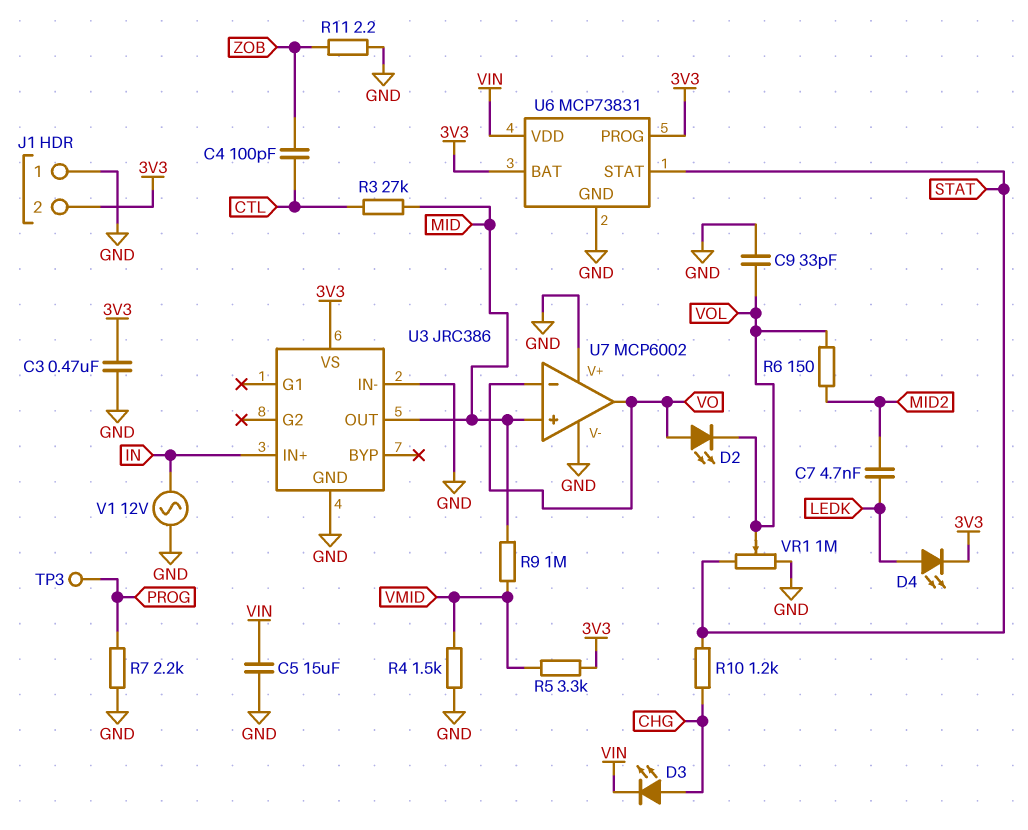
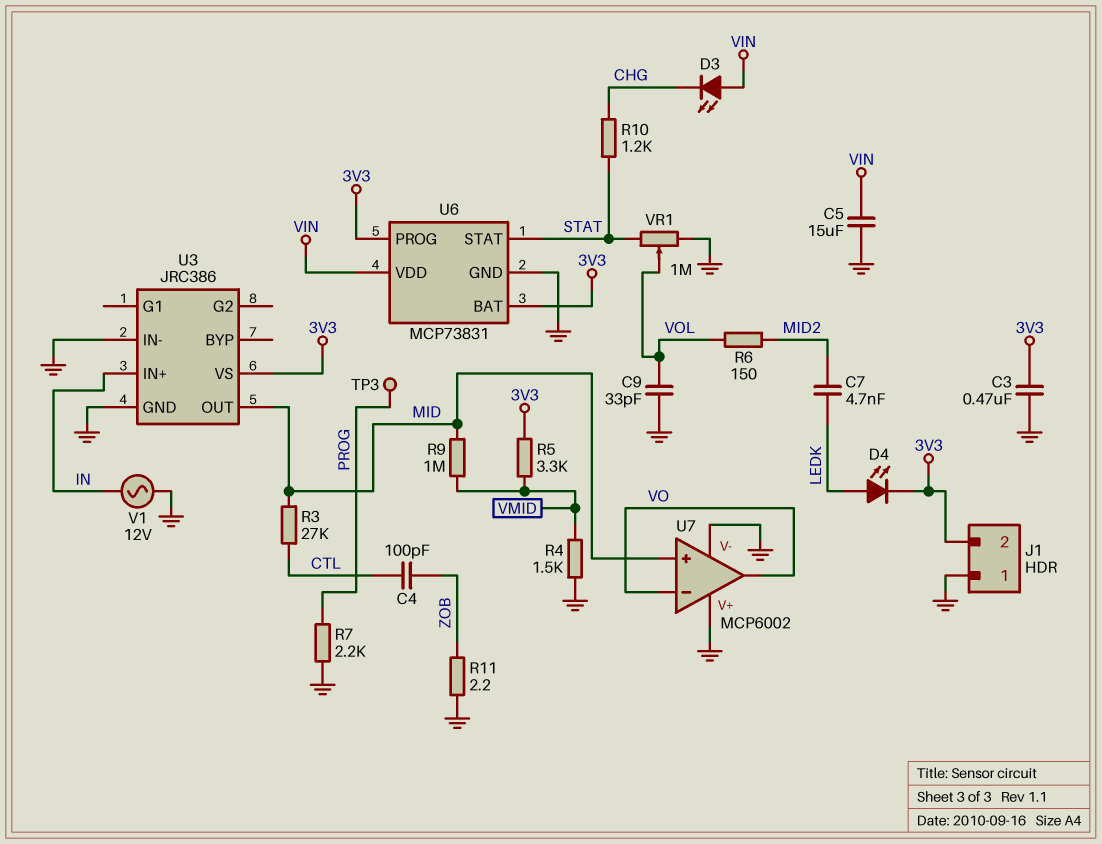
D2: LED (A VO, K VOL) -> none
D3: LED (A CHG, K VIN) -> LED (A VIN, K CHG)

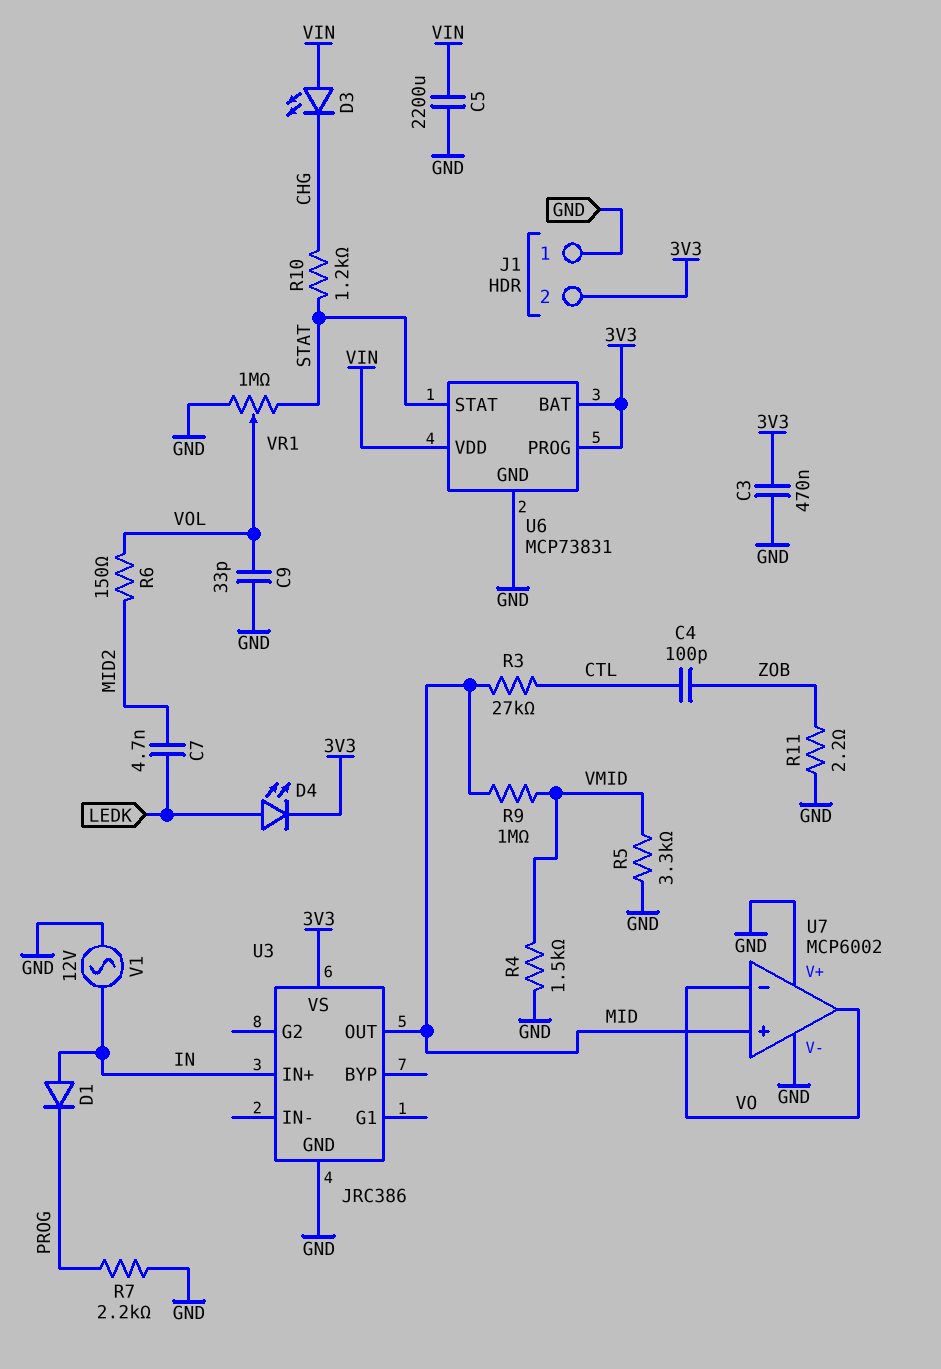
C5: 15uF (GND, VIN) -> 2200uF (GND, VIN)
D1: none -> diode (A IN, K PROG)
R5: 3.3k (3V3, VMID) -> 3.3k (GND, VMID)
TP3: test point (PROG) -> none
U3 pin IN-: GND -> none

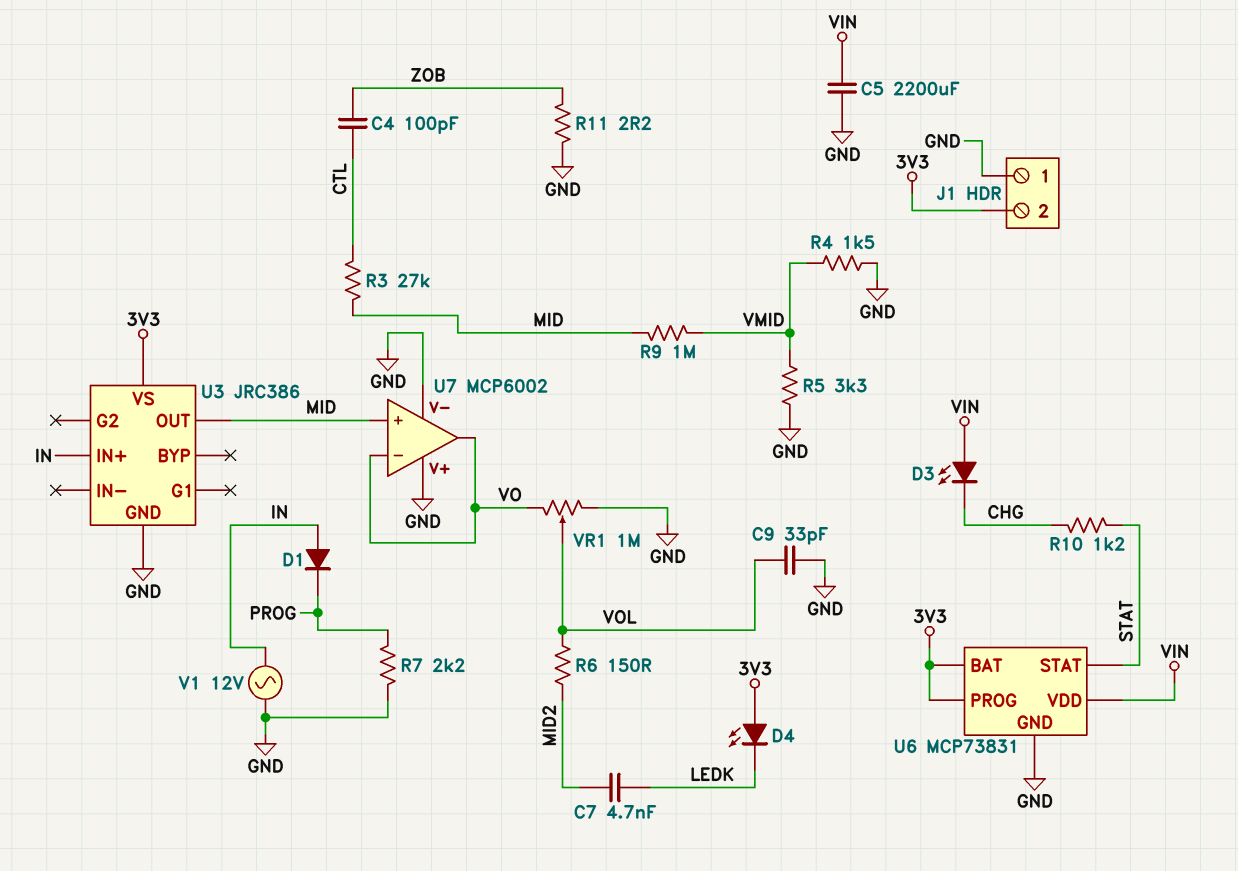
C3: 470nF (3V3, GND) -> none
D4: LED (A LEDK, K 3V3) -> LED (A 3V3, K LEDK)
VR1: 1M (GND, STAT, wiper VOL) -> 1M (GND, VO, wiper VOL)

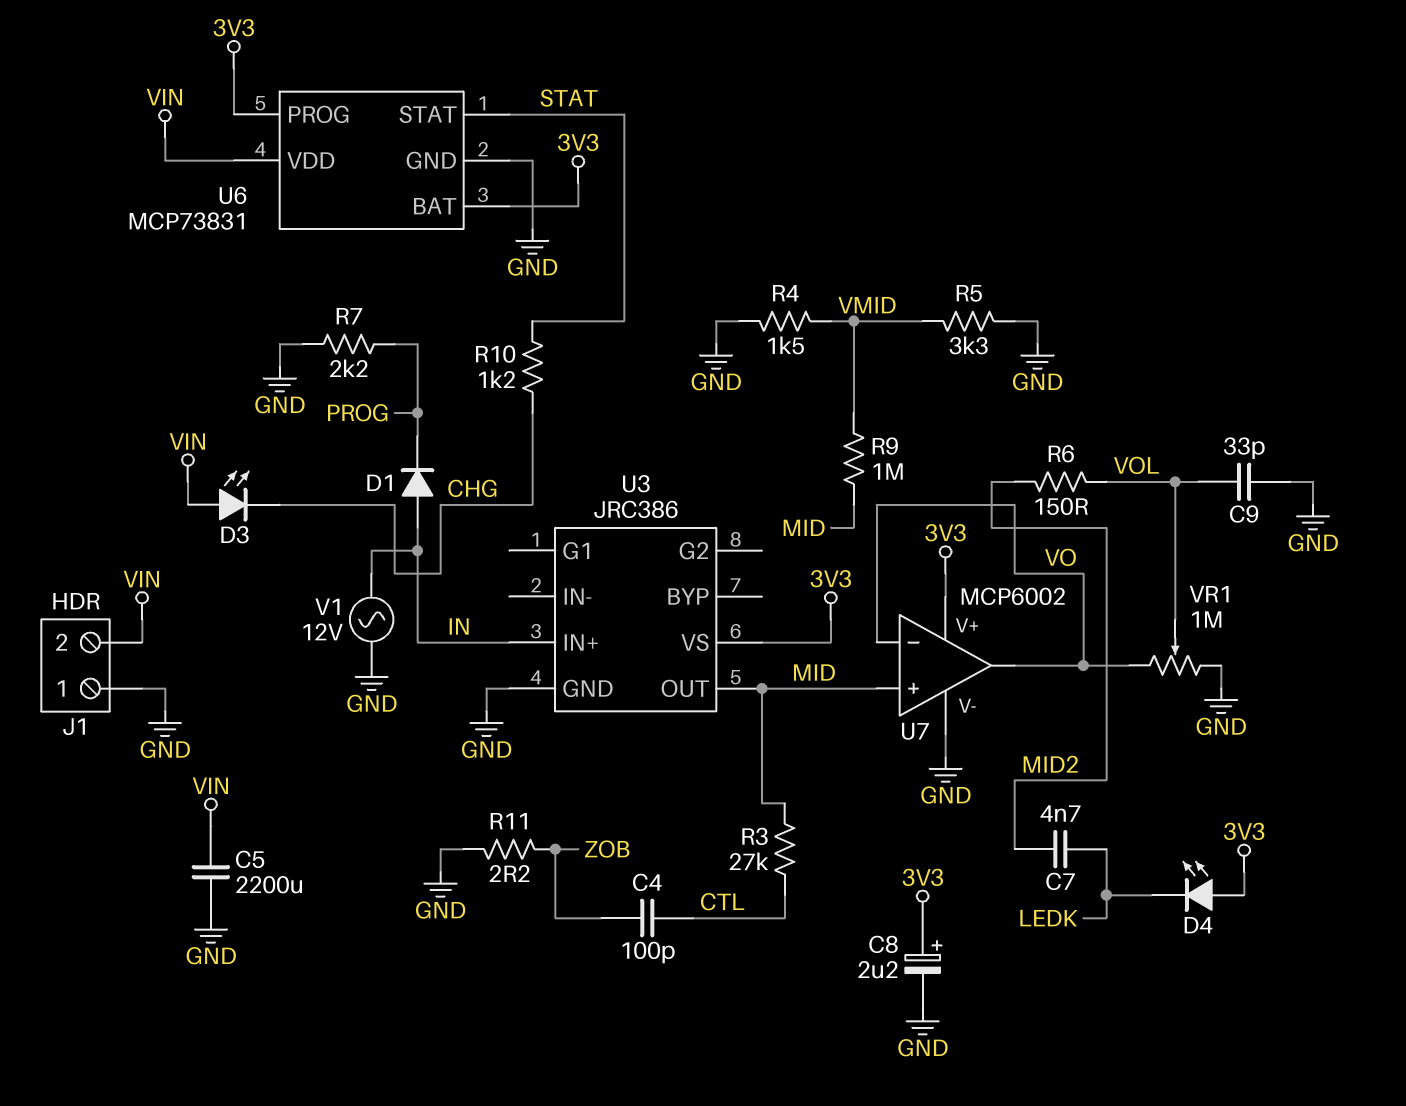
C8: none -> 2.2uF (plus 3V3, minus GND)
J1 pin 2: 3V3 -> VIN
U7 pin V+: GND -> 3V3

